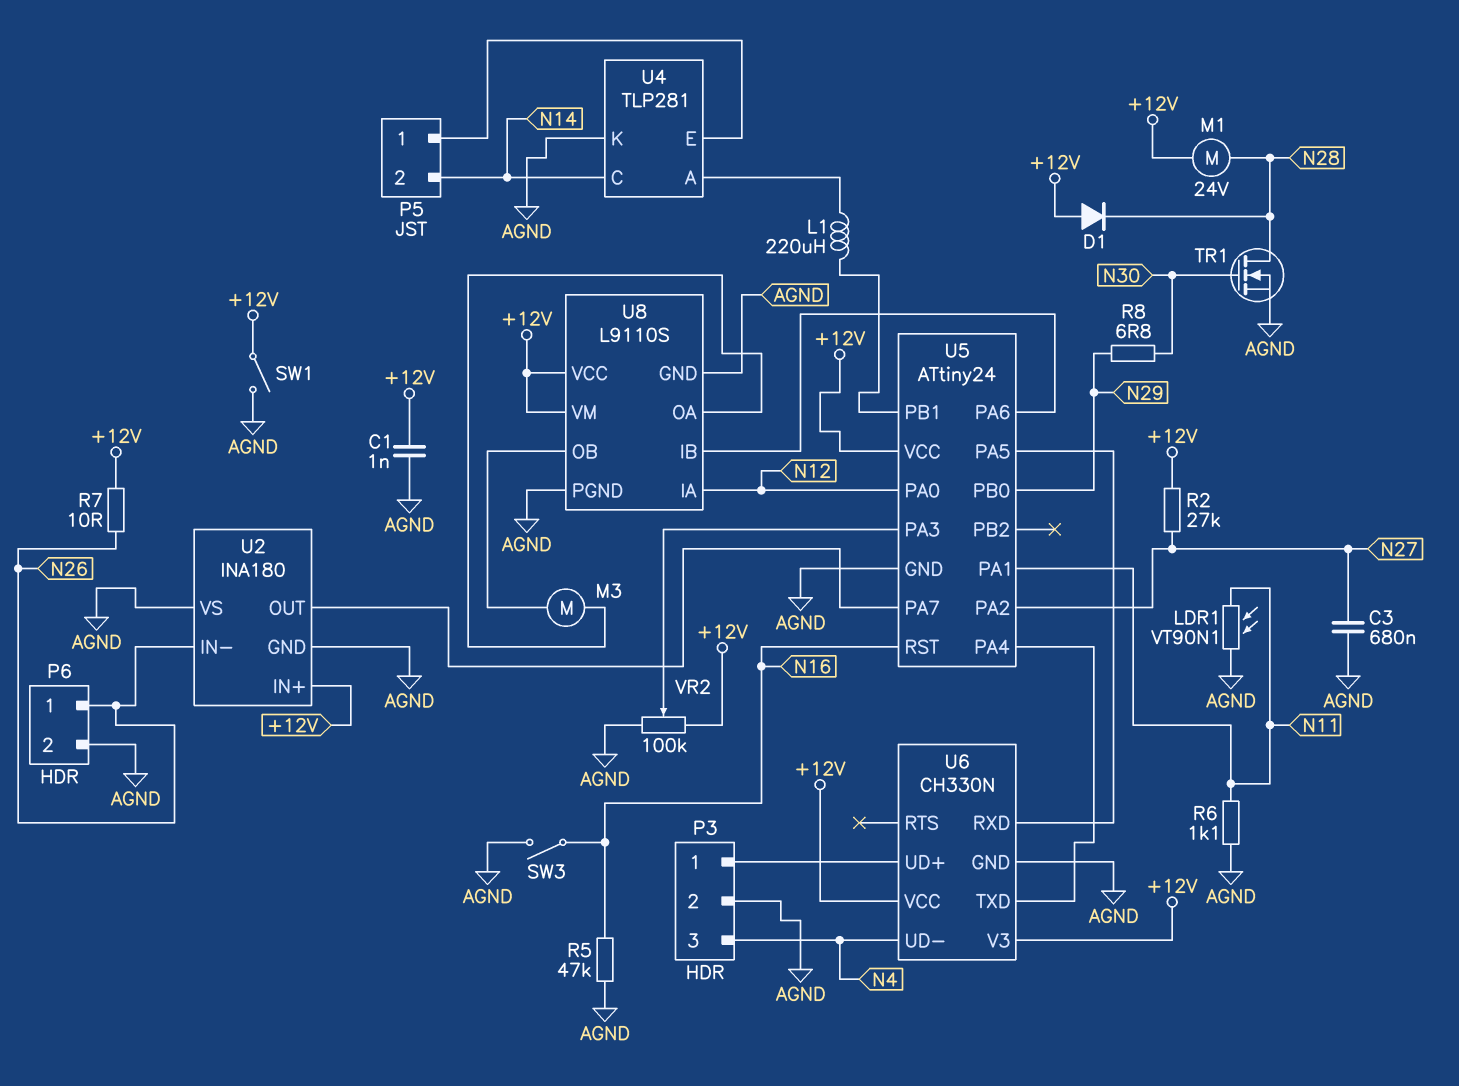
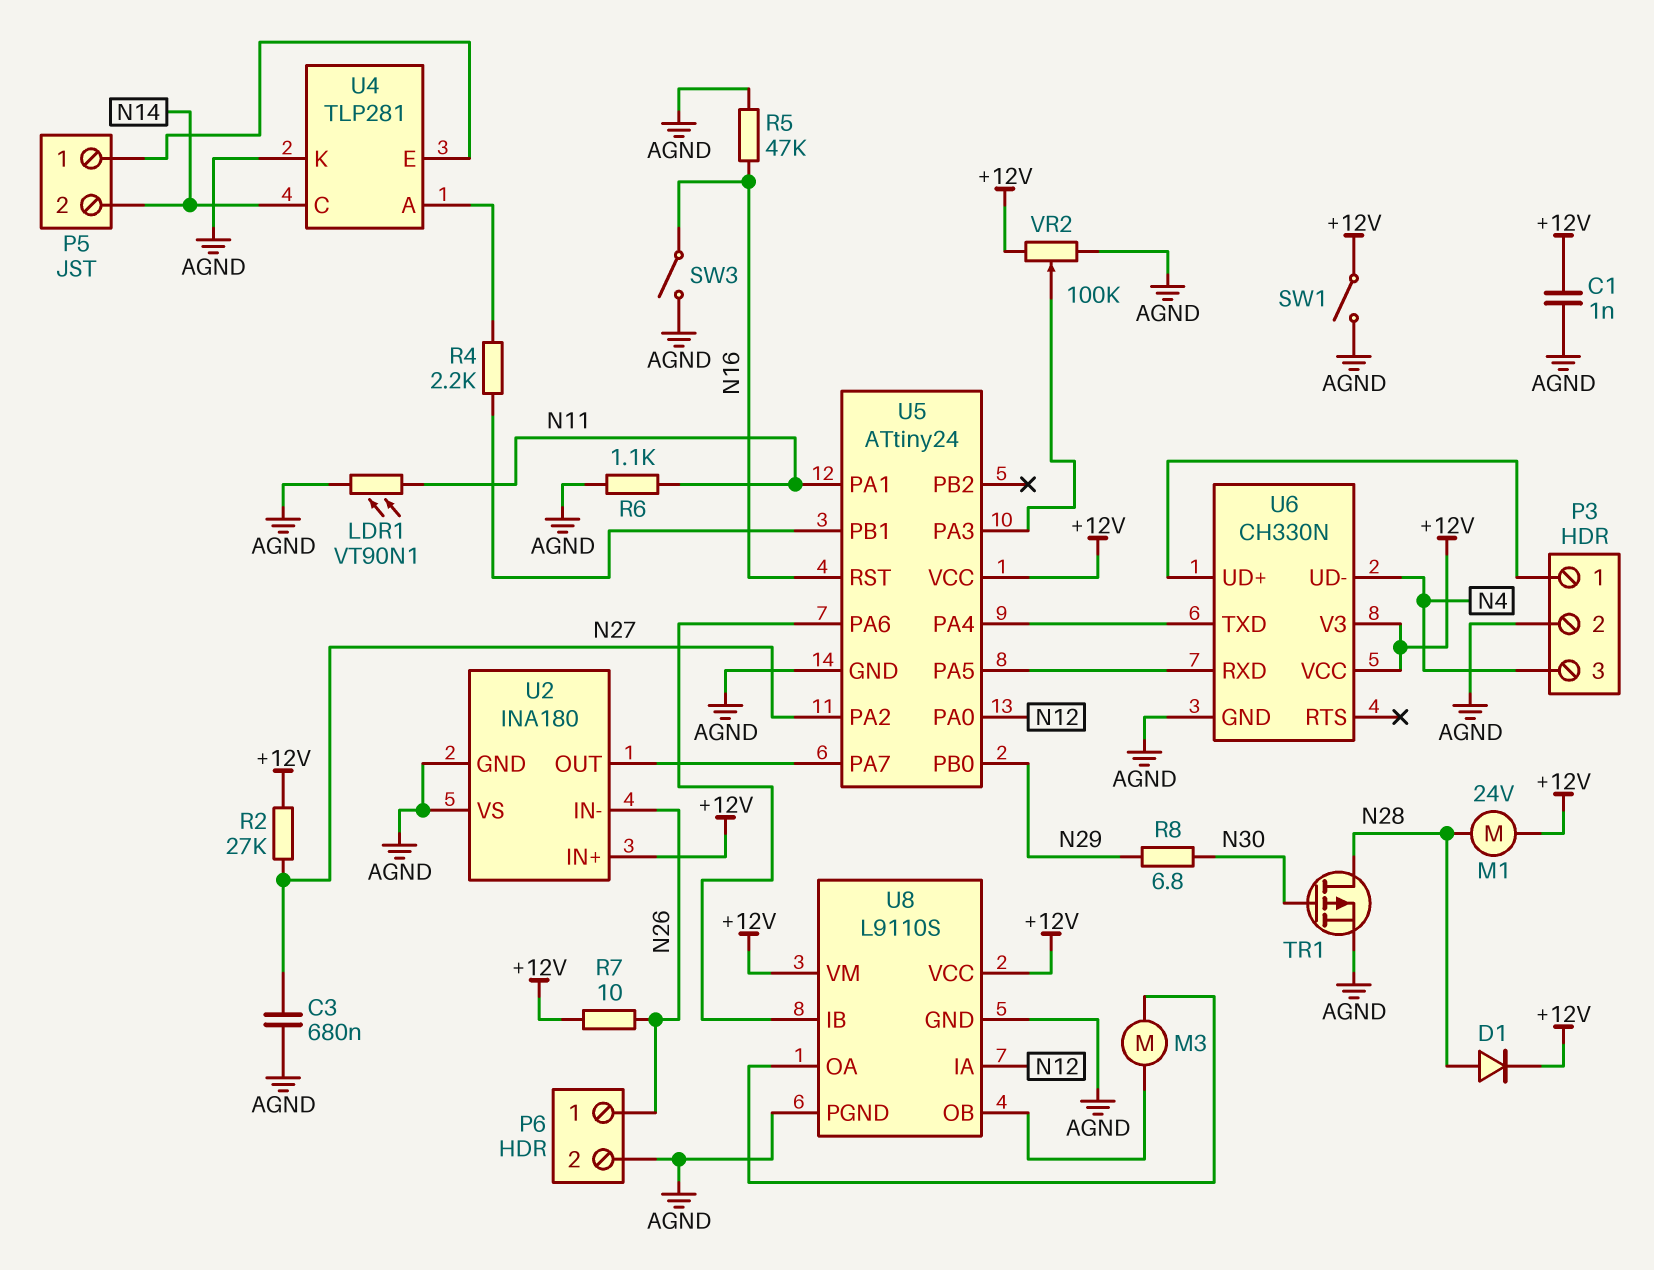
D1: diode (A +12V, K N28) -> diode (A N28, K +12V)
L1: 220uH (U4/A, U5/PB1) -> none
R4: none -> 2.2k (U4/A, U5/PB1)
TR1: NMOS (G N30, D N28, S AGND) -> PMOS (G N30, D N28, S AGND)

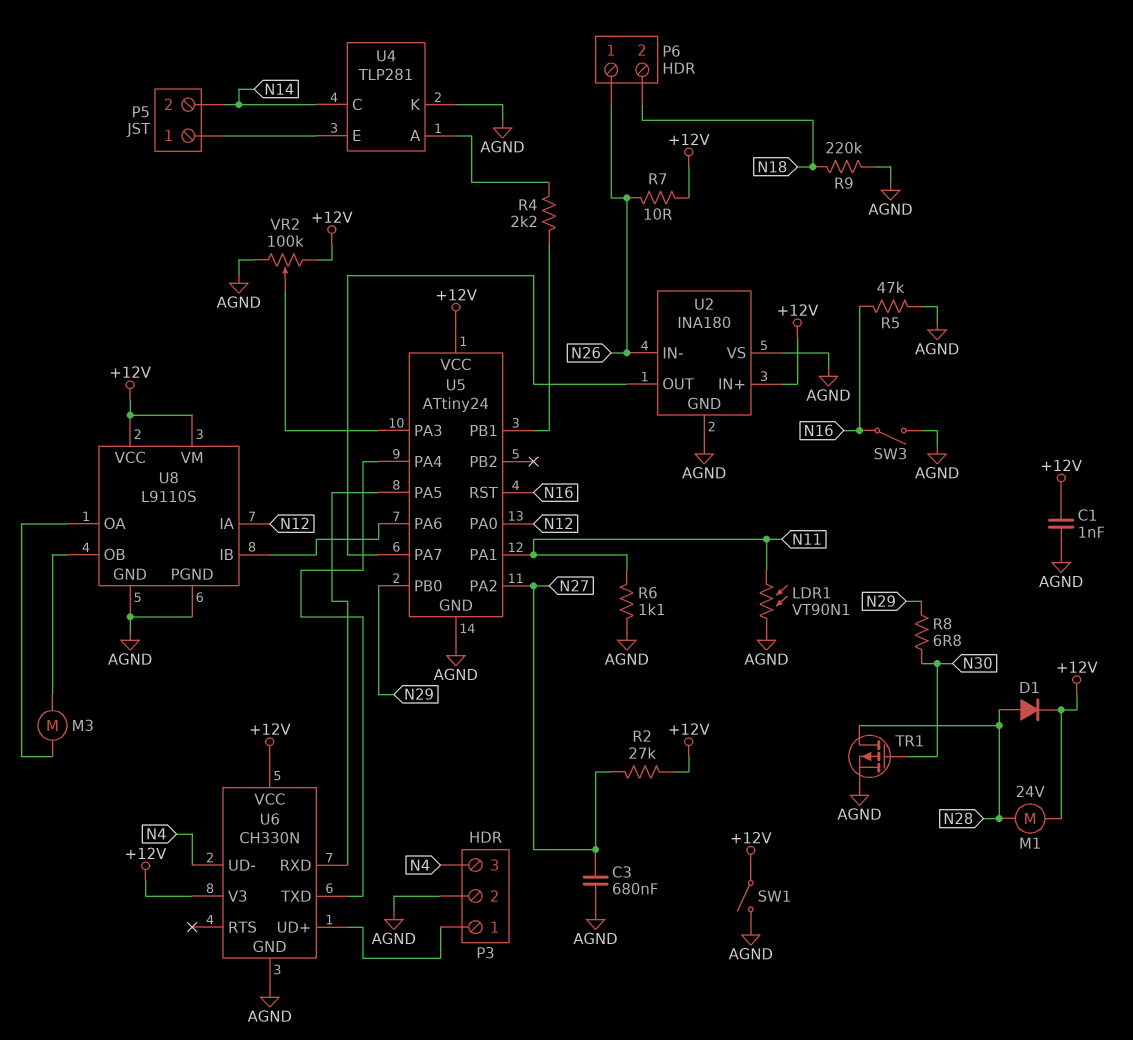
P6 pin 2: AGND -> N18
R9: none -> 220k (AGND, N18)

